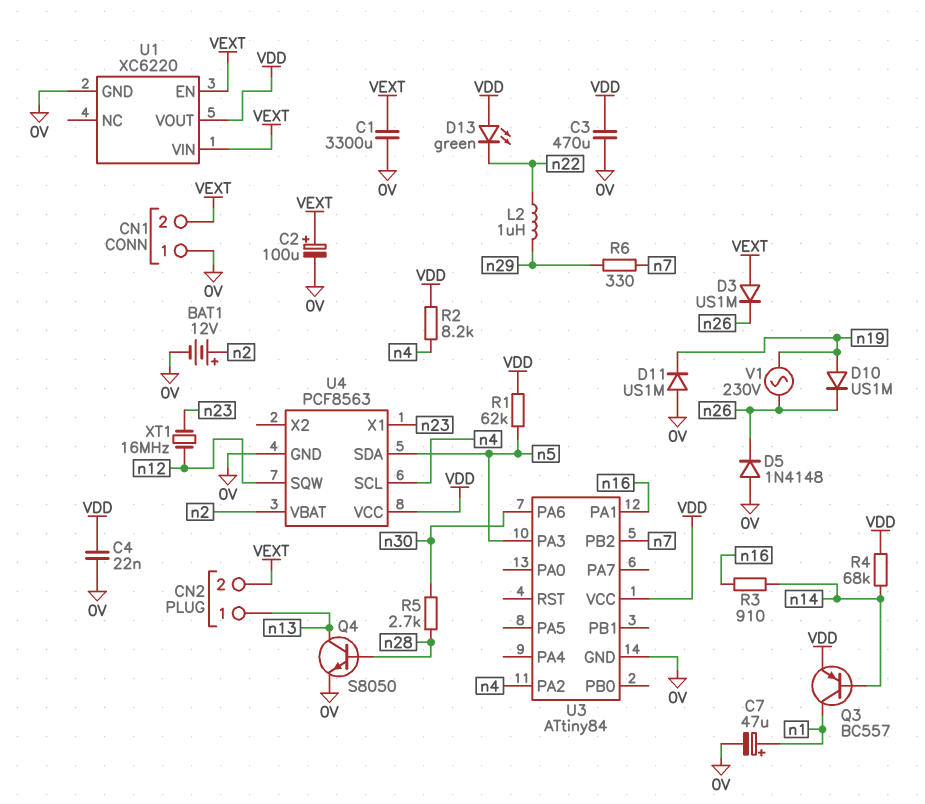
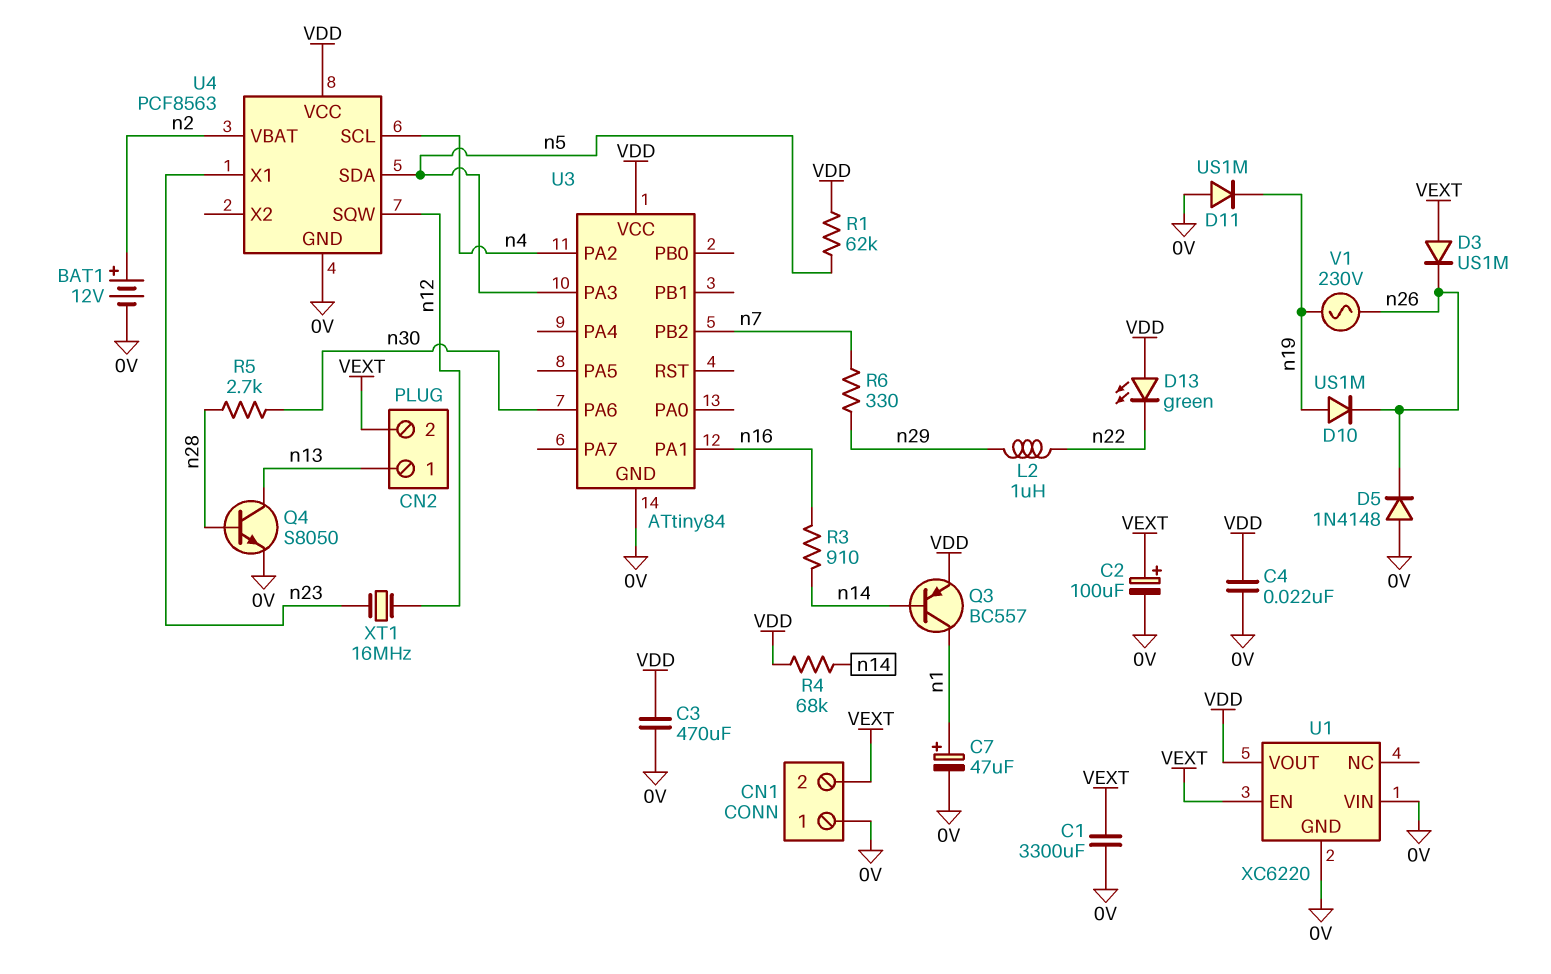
R2: 8.2k (VDD, n4) -> none
U1 pin VIN: VEXT -> 0V

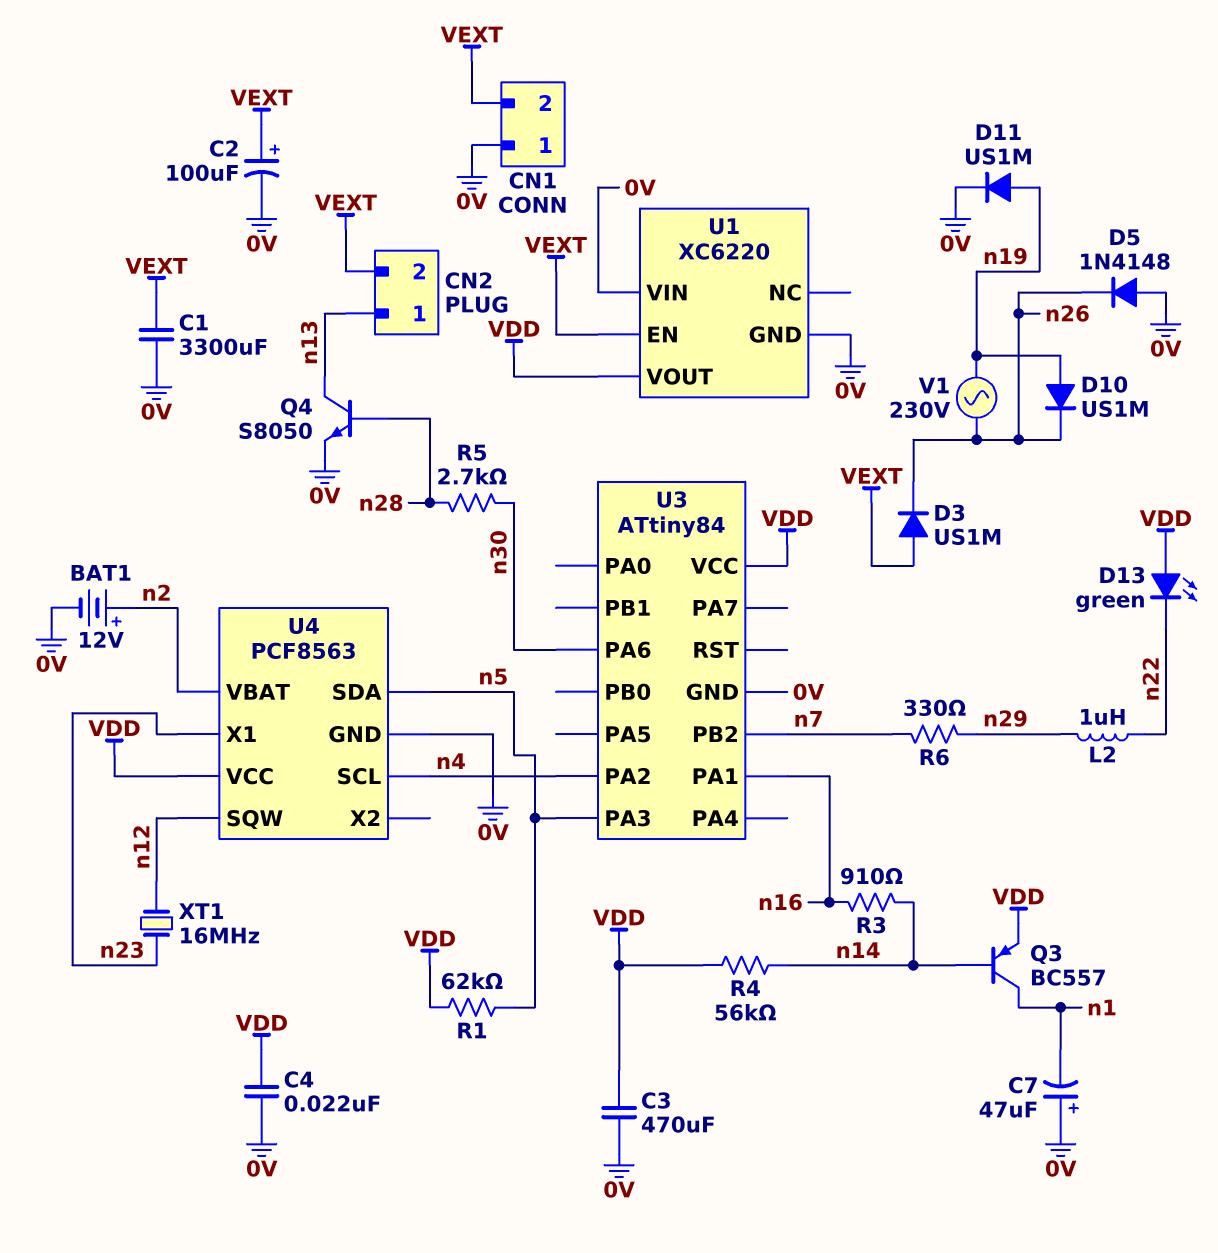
C7: 47uF (plus n1, minus 0V) -> 47uF (plus 0V, minus n1)
D11: diode US1M (A 0V, K n19) -> diode US1M (A n19, K 0V)
R4: 68k (VDD, n14) -> 56k (VDD, n14)

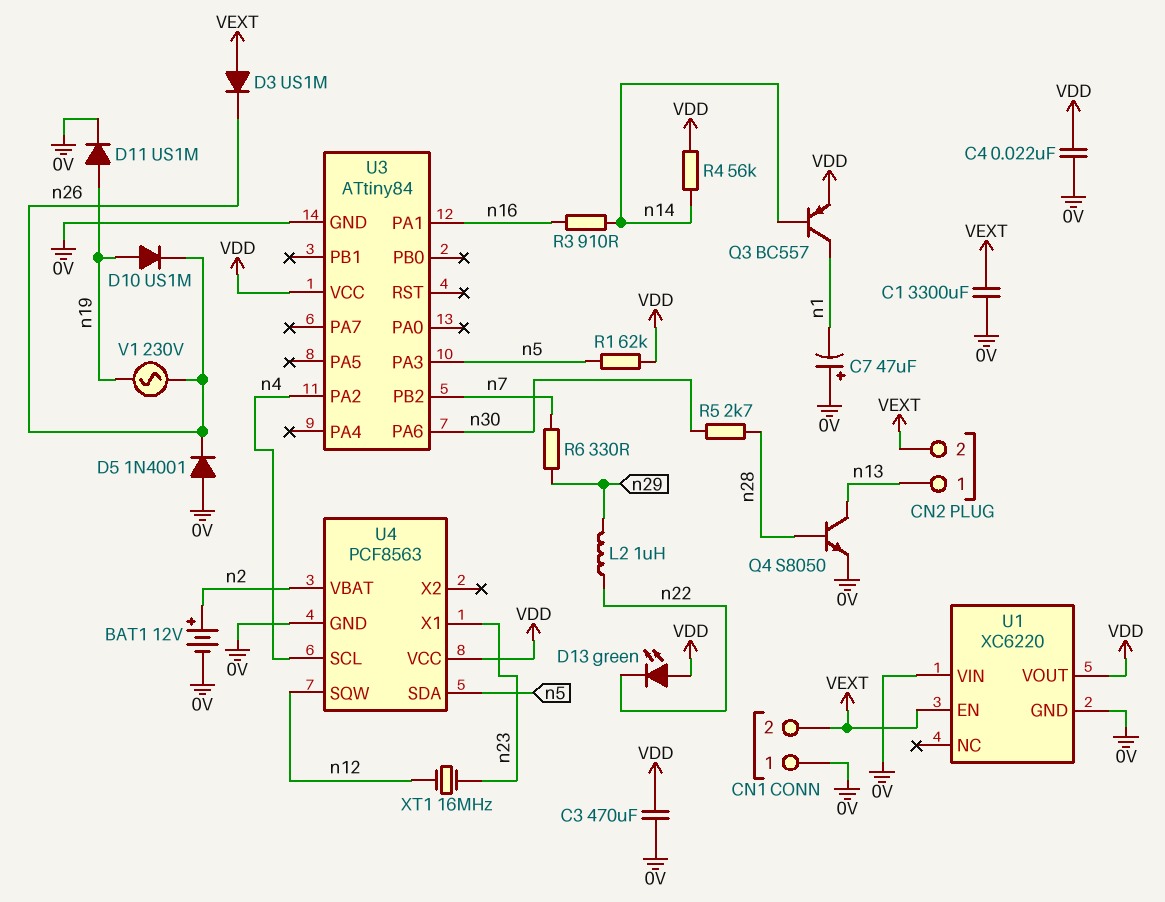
C2: 100uF (plus VEXT, minus 0V) -> none
D5: diode 1N4148 (A 0V, K n26) -> diode 1N4001 (A 0V, K n26)

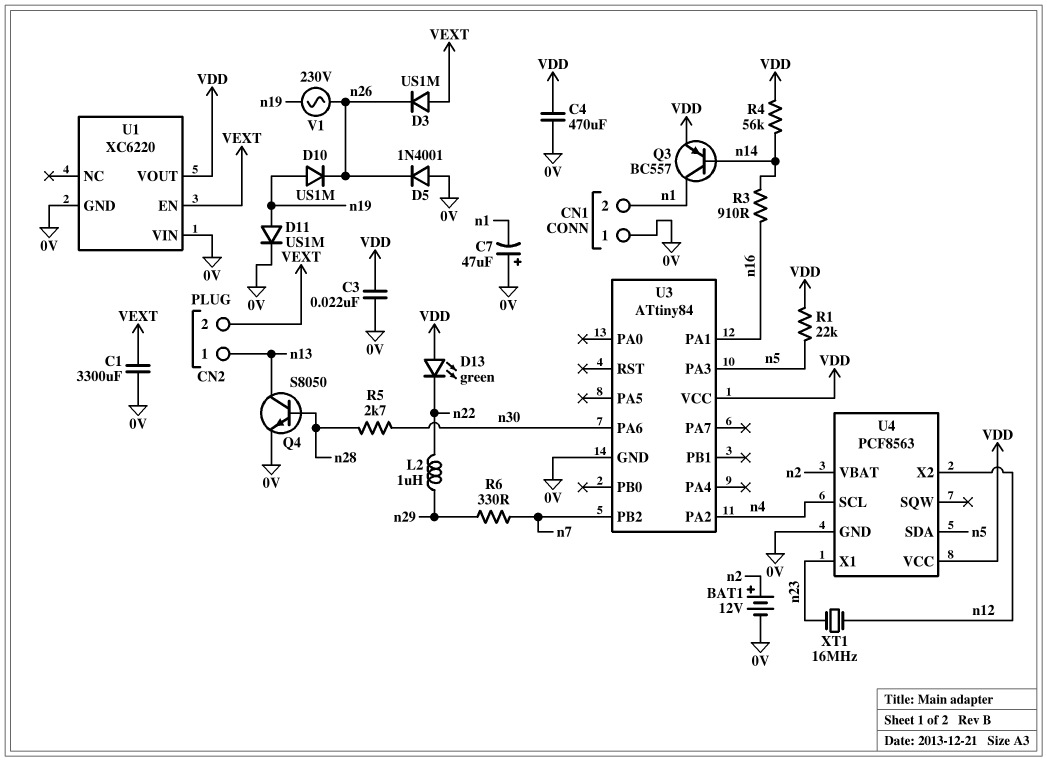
C3: 470uF (0V, VDD) -> 22nF (0V, VDD)
C4: 22nF (0V, VDD) -> 470uF (0V, VDD)
CN1 pin 2: VEXT -> n1
R1: 62k (VDD, n5) -> 22k (VDD, n5)
U4 pin SQW: n12 -> none
U4 pin X2: none -> n12

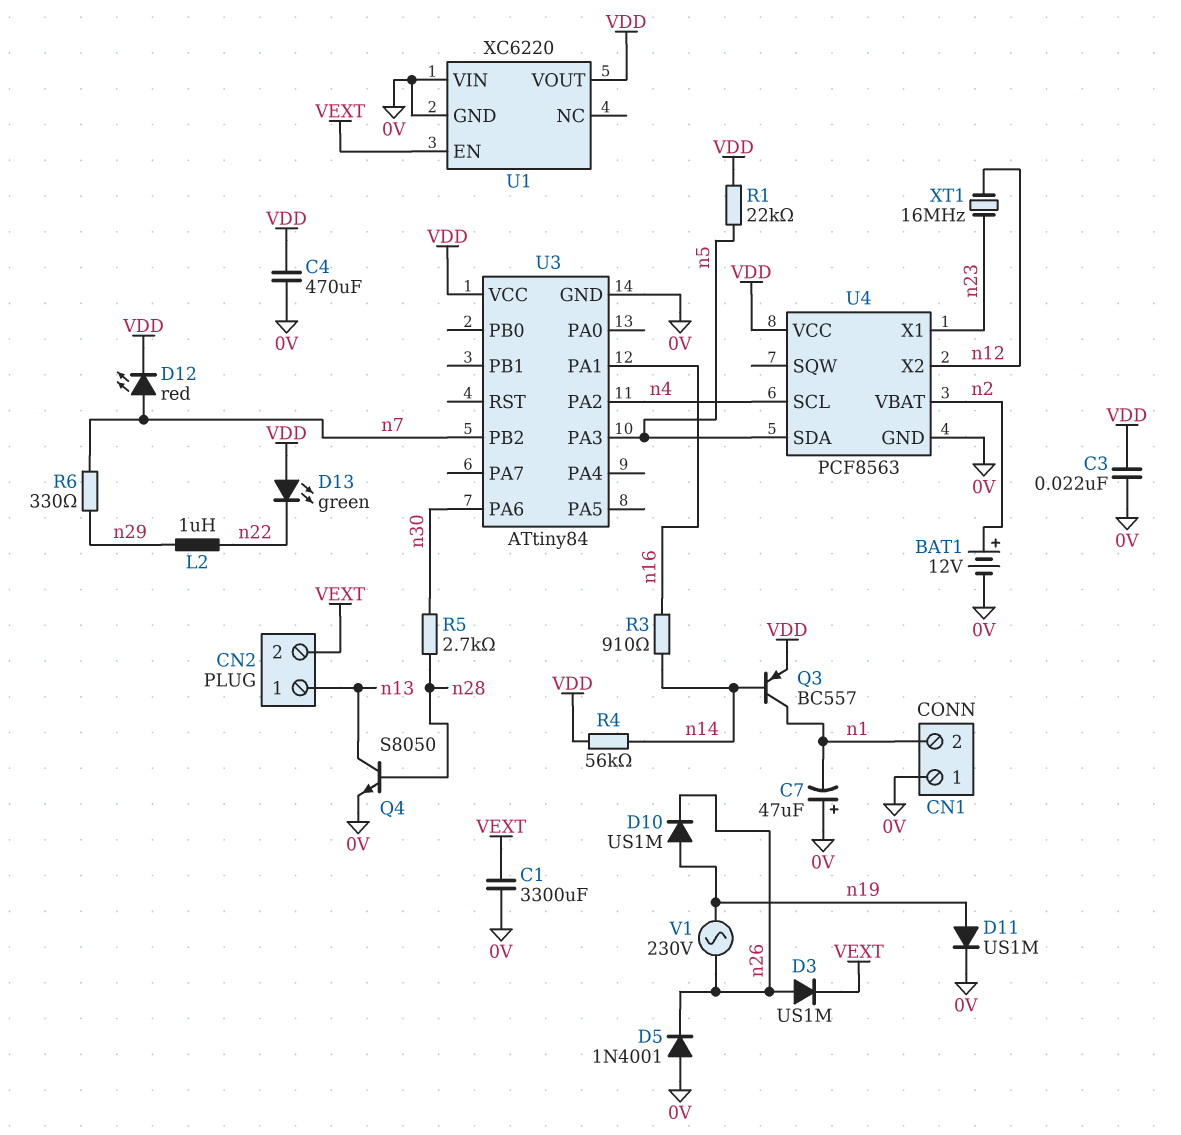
D3: diode US1M (A VEXT, K n26) -> diode US1M (A n26, K VEXT)
D12: none -> LED red (A n7, K VDD)

